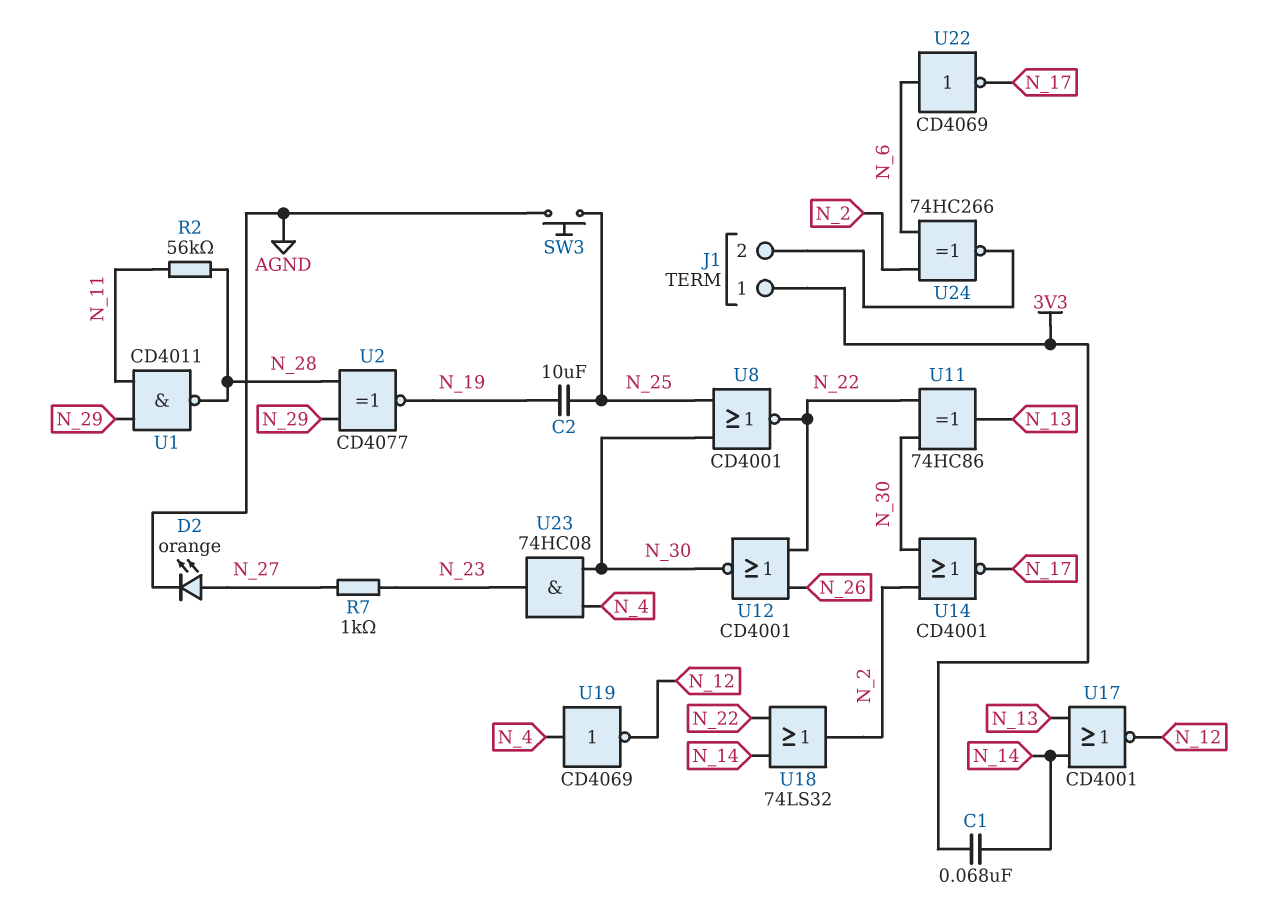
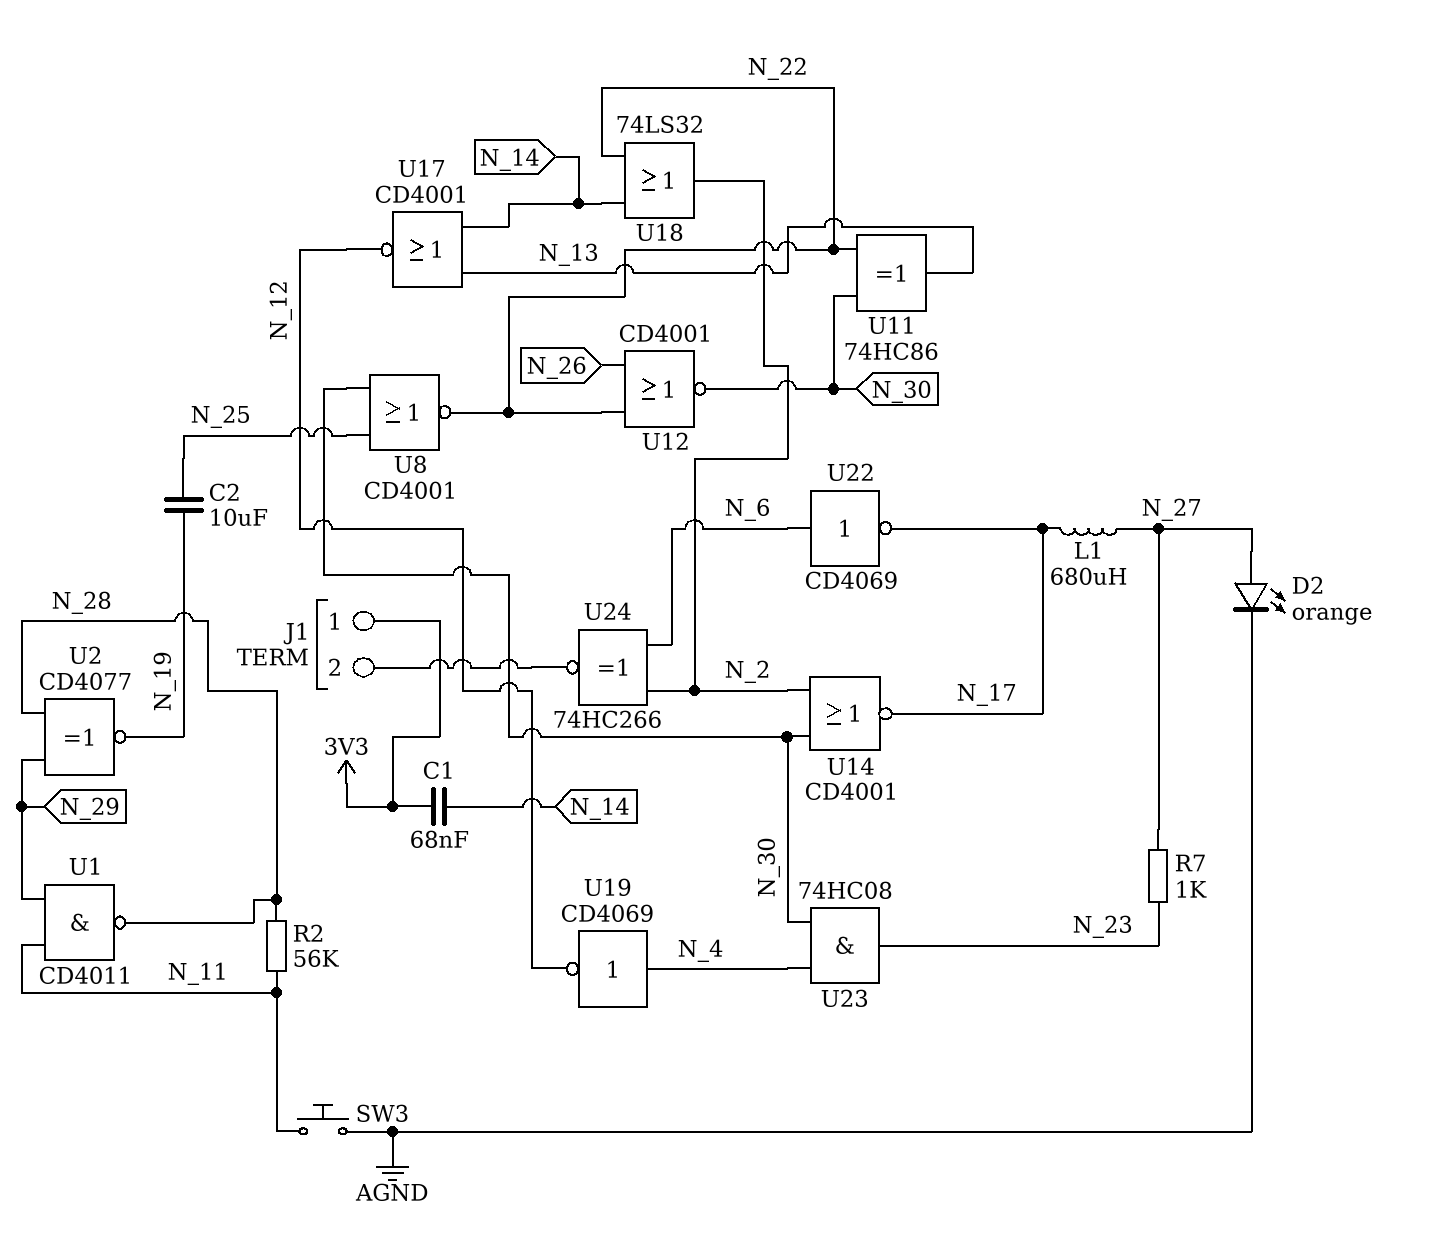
L1: none -> 680uH (N_17, N_27)
SW3: button (AGND, N_25) -> button (AGND, N_11)

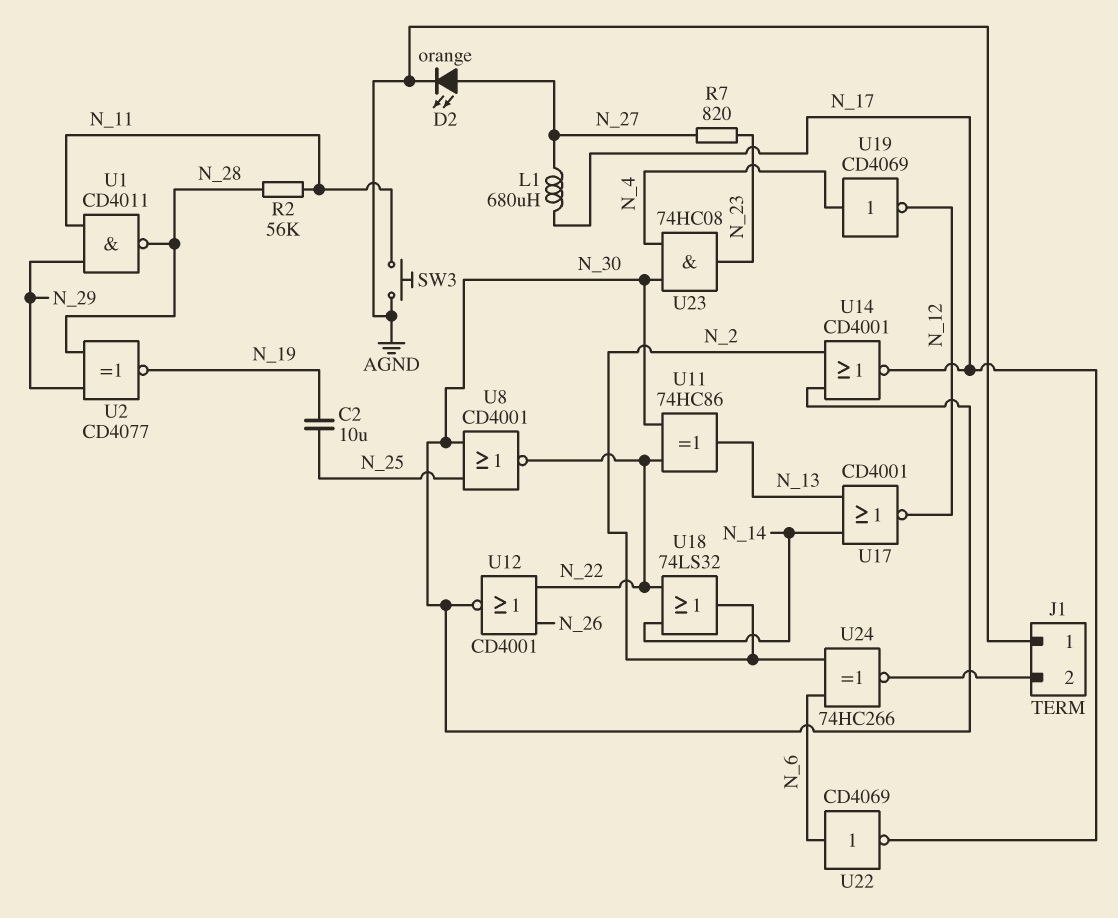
C1: 68nF (3V3, N_14) -> none
J1 pin 1: 3V3 -> AGND
R7: 1k (N_23, N_27) -> 820 (N_23, N_27)

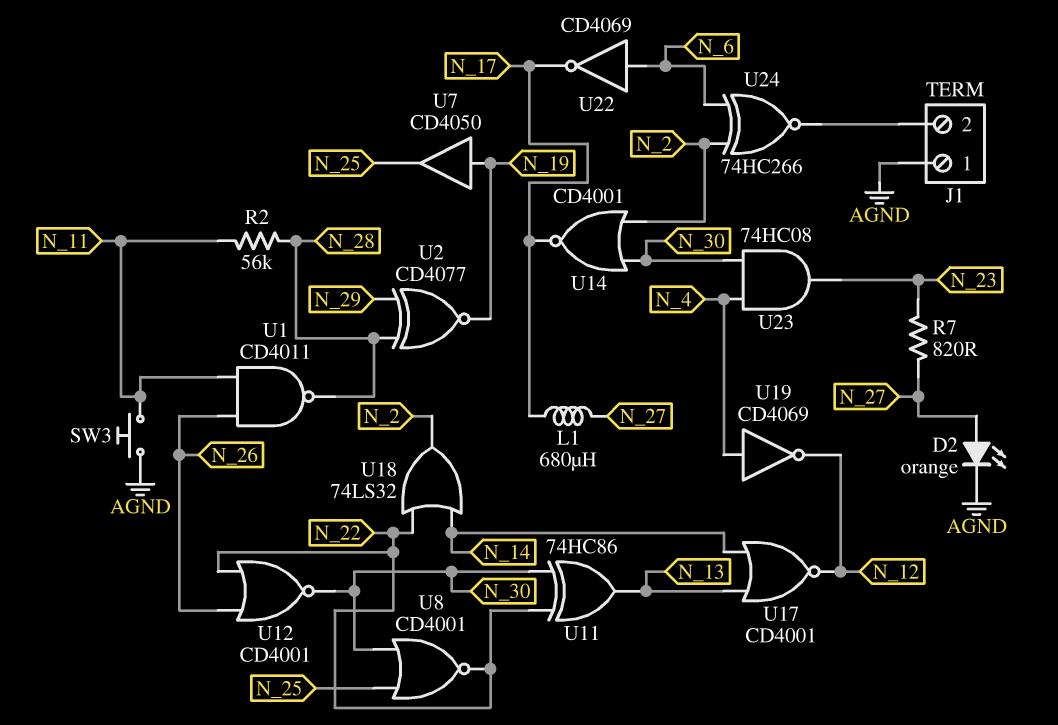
C2: 10uF (N_19, N_25) -> none
U1: NAND CD4011 (in N_11, in N_29, out N_28) -> NAND CD4011 (in N_11, in N_26, out N_28)
U7: none -> buffer CD4050 (in N_19, out N_25)

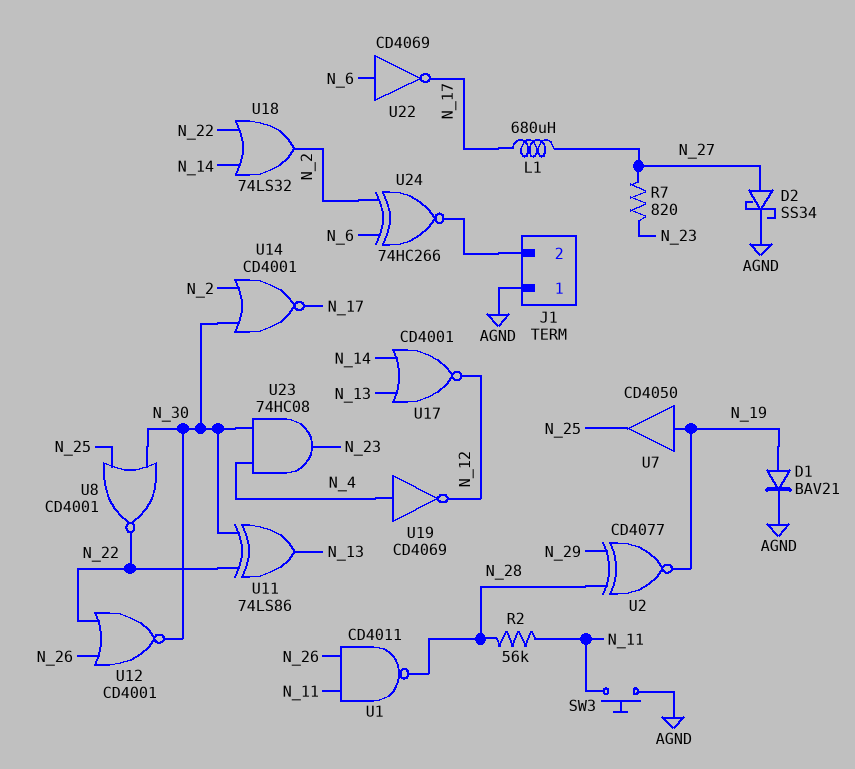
D1: none -> diode BAV21 (A N_19, K AGND)
D2: LED orange (A N_27, K AGND) -> schottky SS34 (A N_27, K AGND)
U11: XOR 74HC86 (in N_22, in N_30, out N_13) -> XOR 74LS86 (in N_22, in N_30, out N_13)

